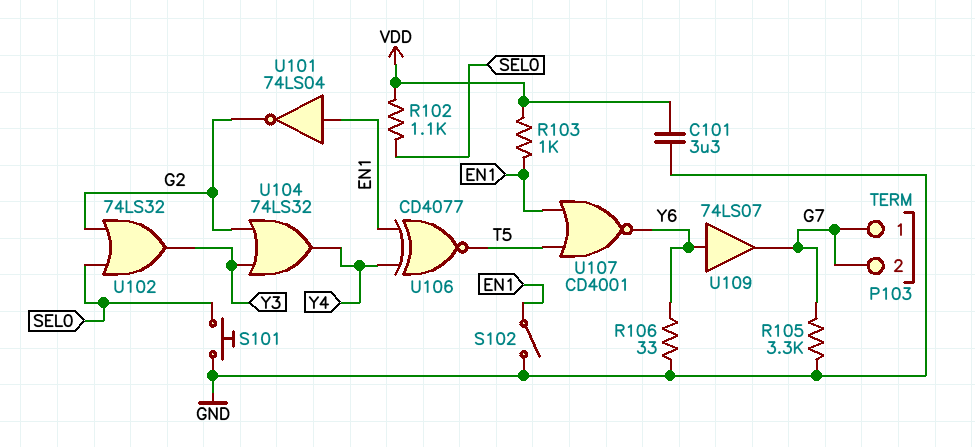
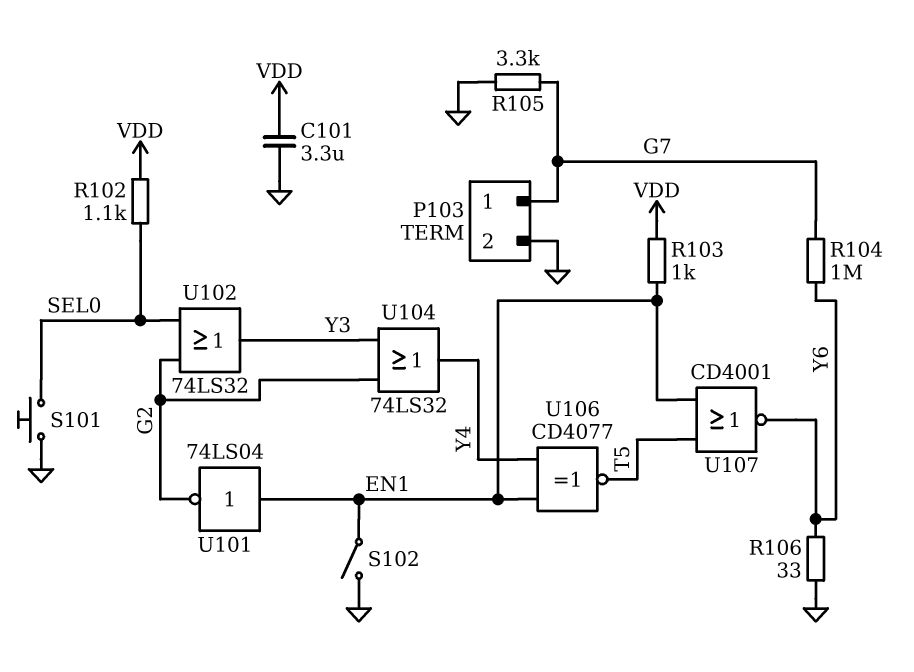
P103 pin 2: G7 -> GND
R104: none -> 1M (G7, Y6)
U109: buffer 74LS07 (in Y6, out G7) -> none

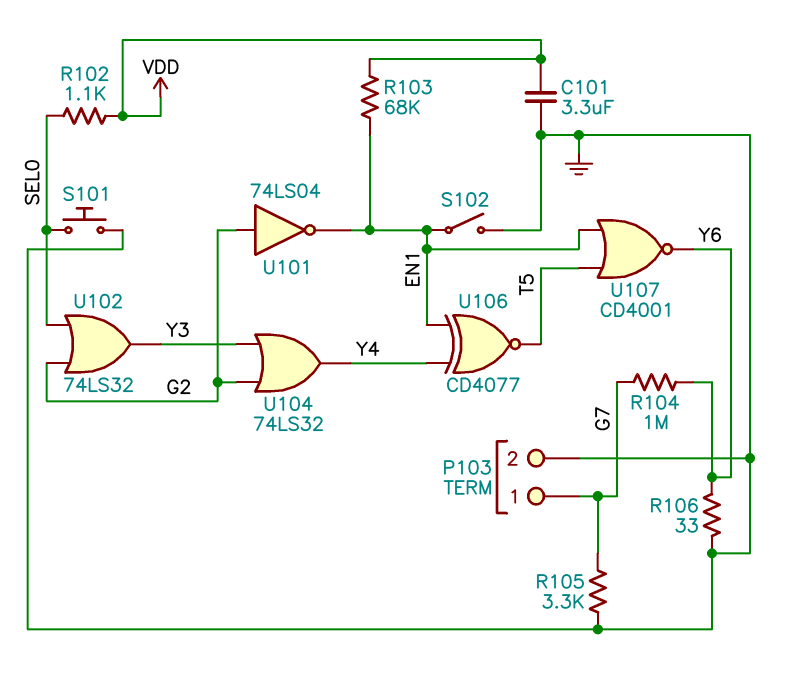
R103: 1k (EN1, VDD) -> 68k (EN1, VDD)
U101: NOT 74LS04 (in EN1, out G2) -> NOT 74LS04 (in G2, out EN1)

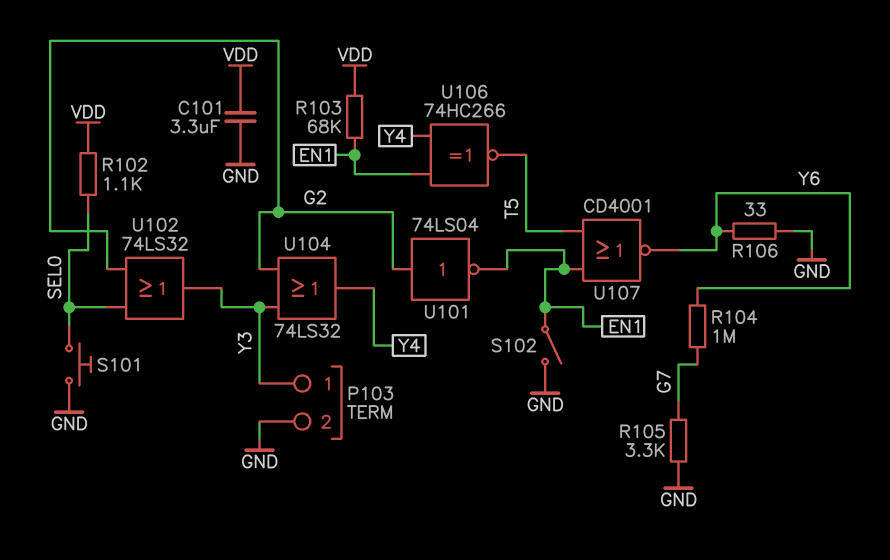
P103 pin 1: G7 -> Y3
U106: XNOR CD4077 (in EN1, in Y4, out T5) -> XNOR 74HC266 (in EN1, in Y4, out T5)

